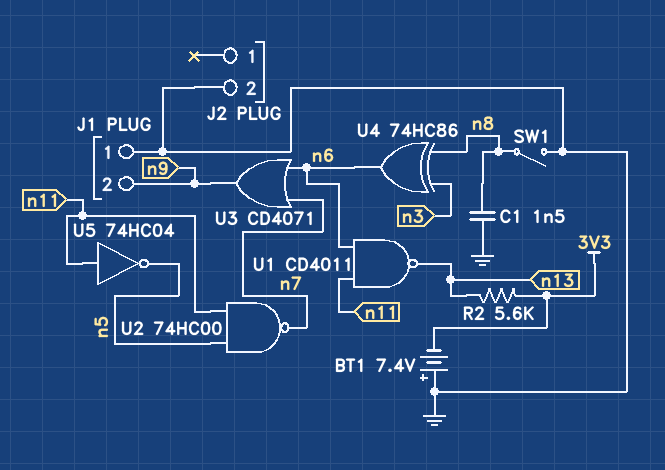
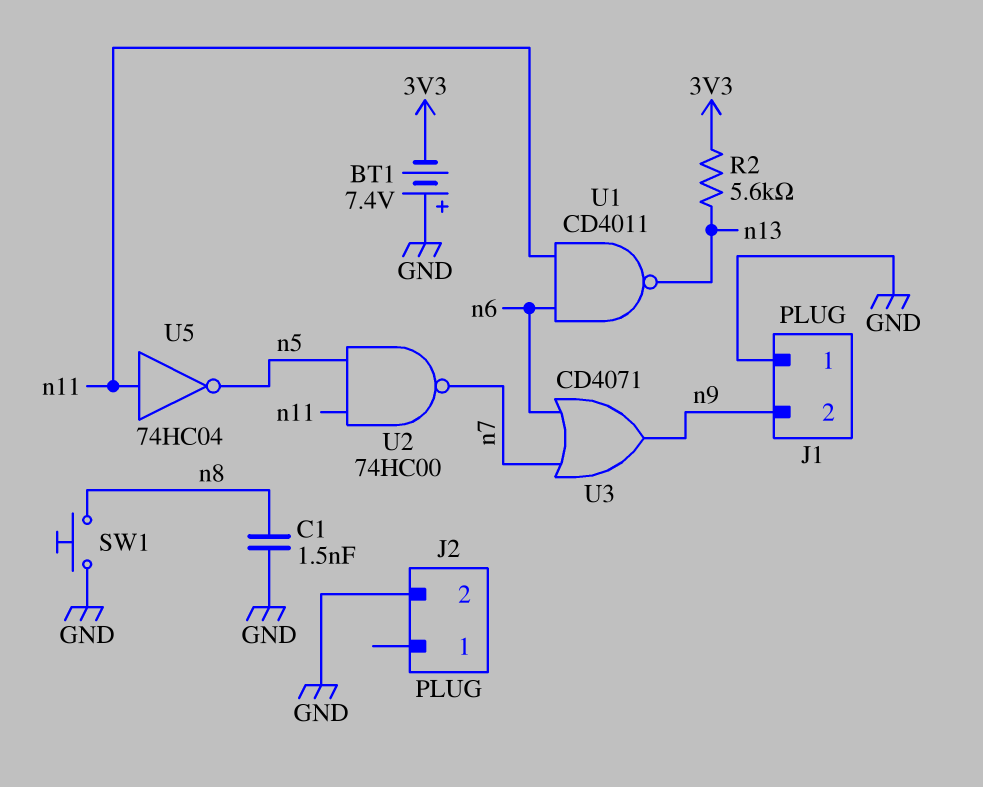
SW1: switch (GND, n8) -> button (GND, n8)
U4: XOR 74HC86 (in n3, in n8, out n6) -> none

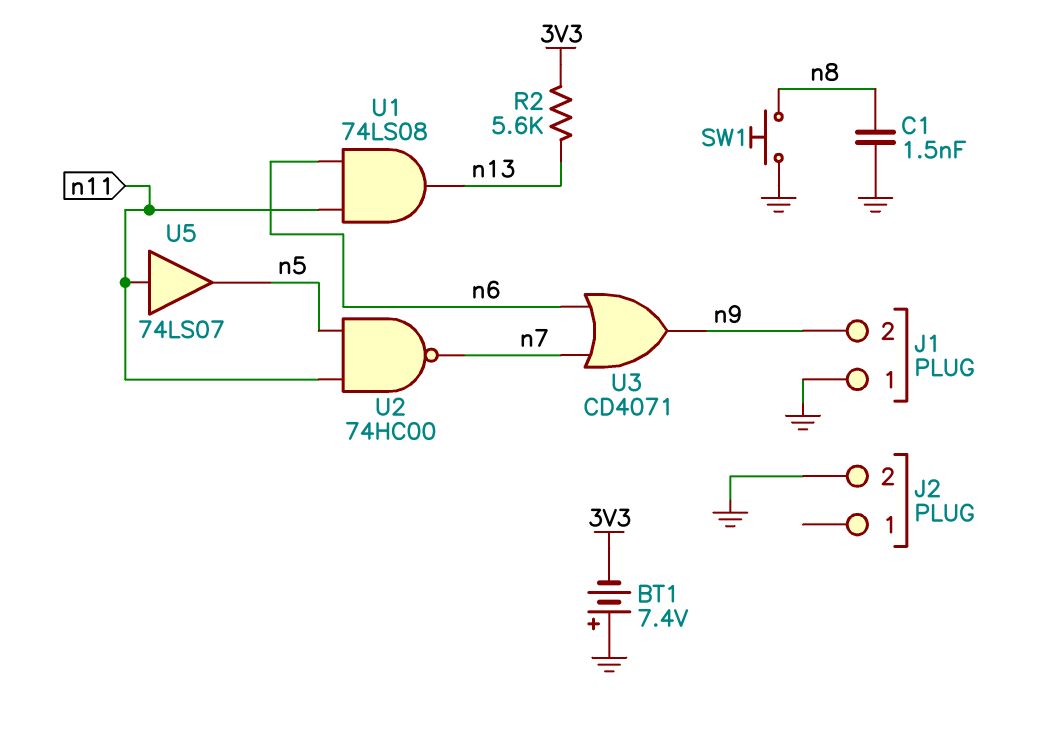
U1: NAND CD4011 (in n6, in n11, out n13) -> AND 74LS08 (in n6, in n11, out n13)
U5: NOT 74HC04 (in n11, out n5) -> buffer 74LS07 (in n11, out n5)

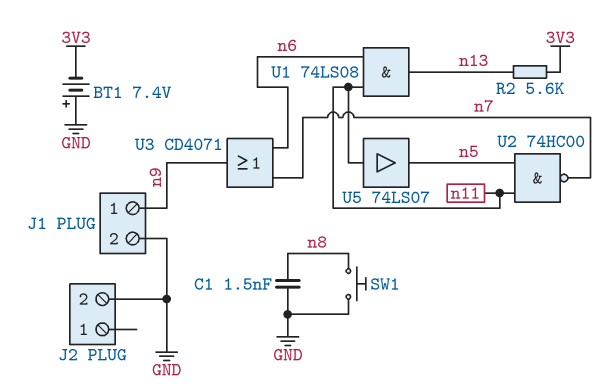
J1 pin 1: GND -> n9
J1 pin 2: n9 -> GND

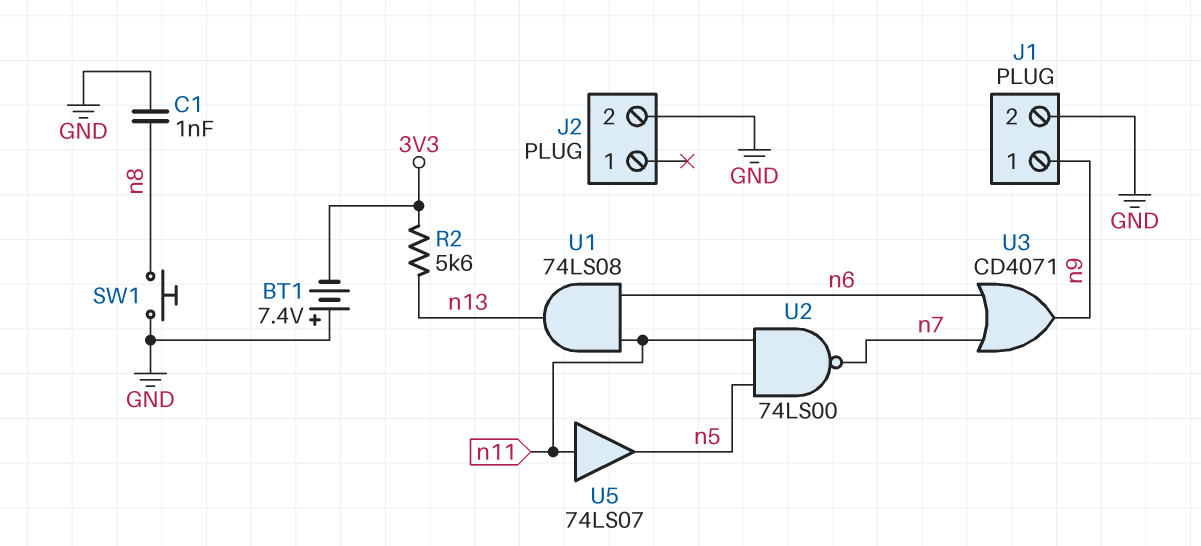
C1: 1.5nF (GND, n8) -> 1nF (GND, n8)
U2: NAND 74HC00 (in n5, in n11, out n7) -> NAND 74LS00 (in n5, in n11, out n7)

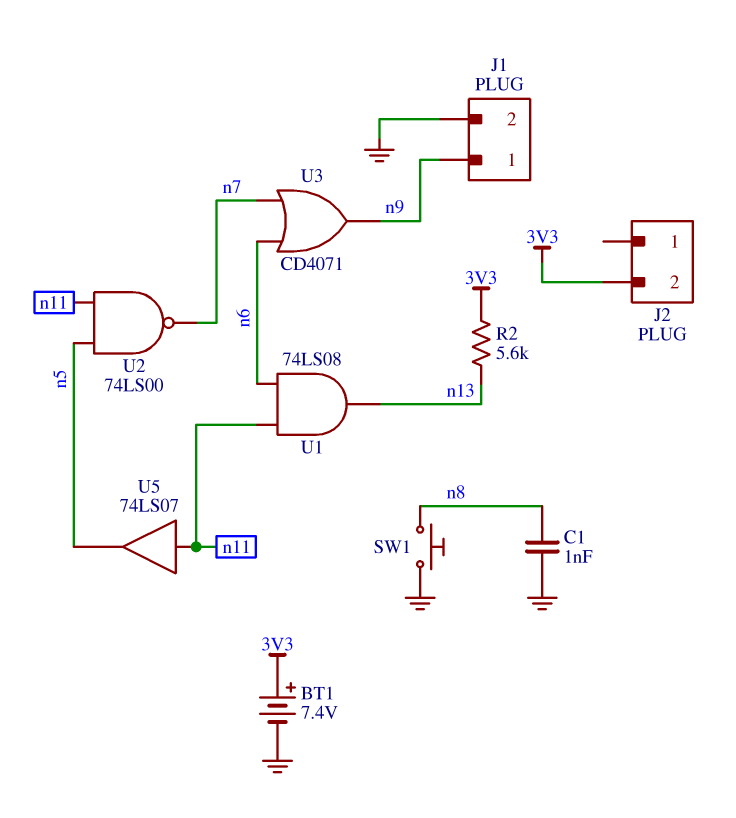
BT1: 7.4V (plus GND, minus 3V3) -> 7.4V (plus 3V3, minus GND)
J2 pin 2: GND -> 3V3

